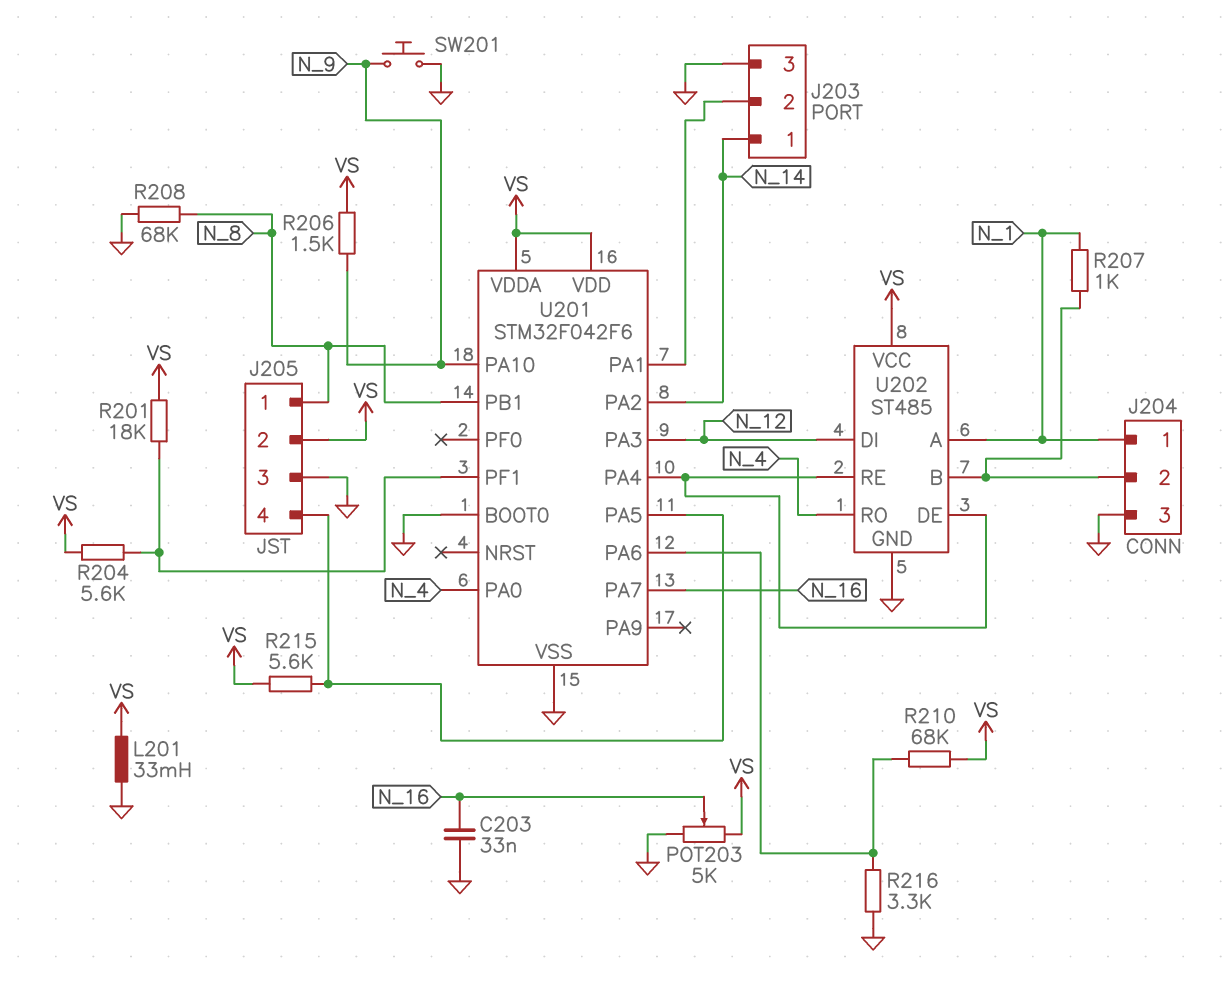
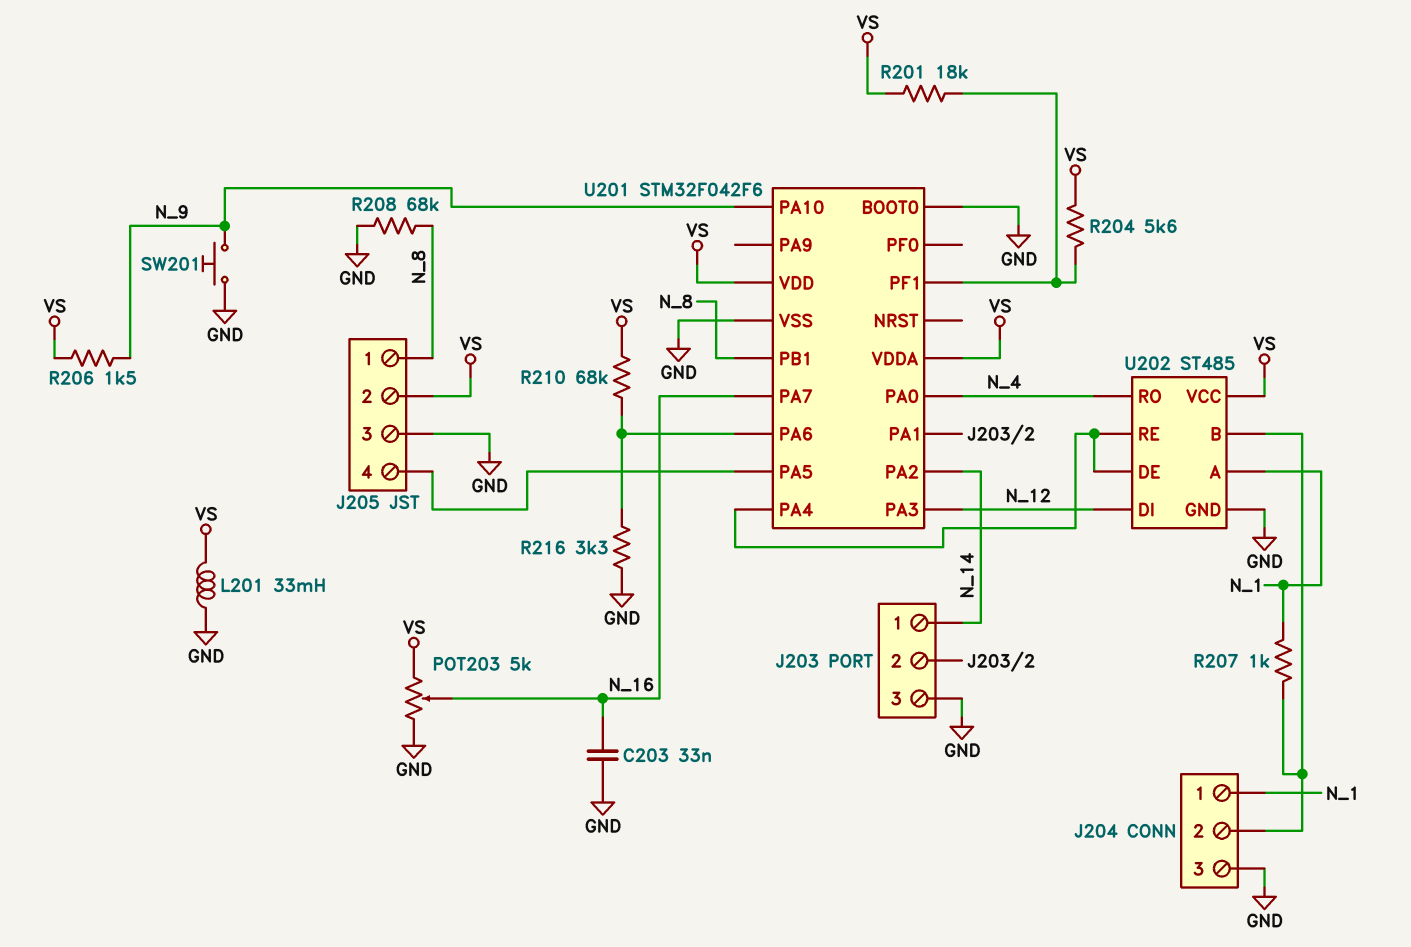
R215: 5.6k (J205/4, VS) -> none

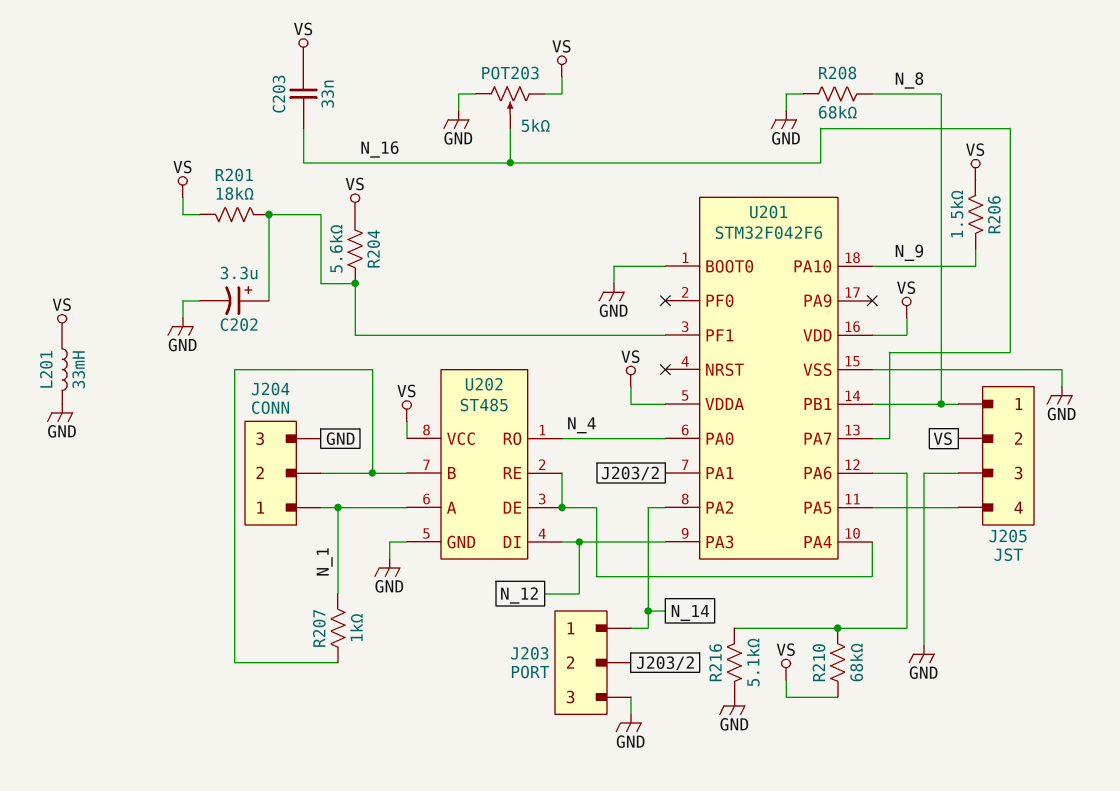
C202: none -> 3.3uF (plus U201/PF1, minus GND)
C203: 33nF (GND, N_16) -> 33nF (N_16, VS)
R216: 3.3k (GND, U201/PA6) -> 5.1k (GND, U201/PA6)
SW201: button (GND, N_9) -> none

